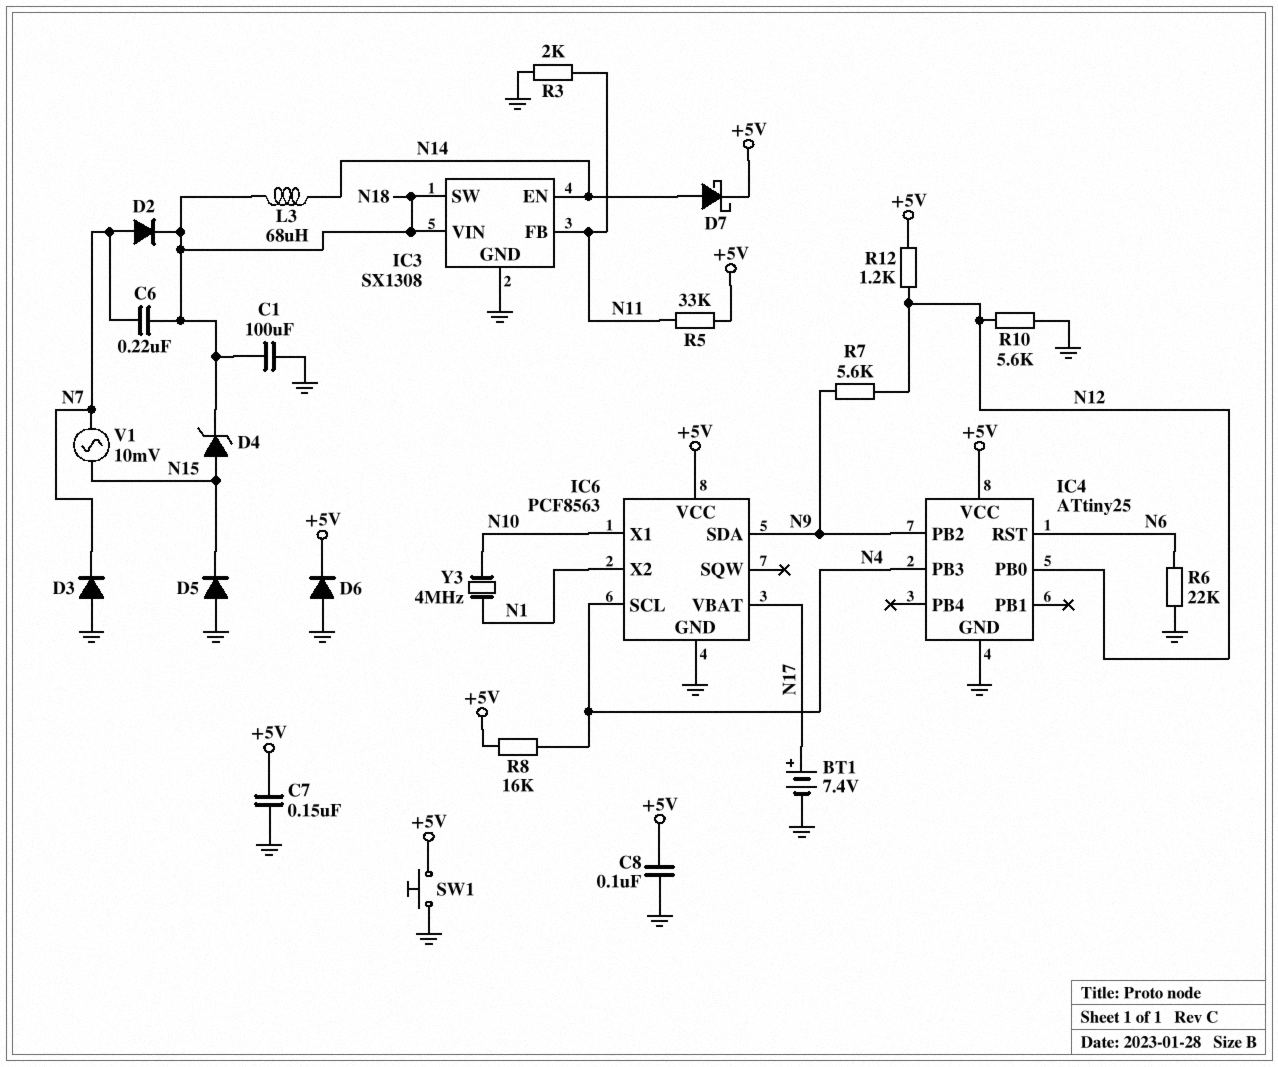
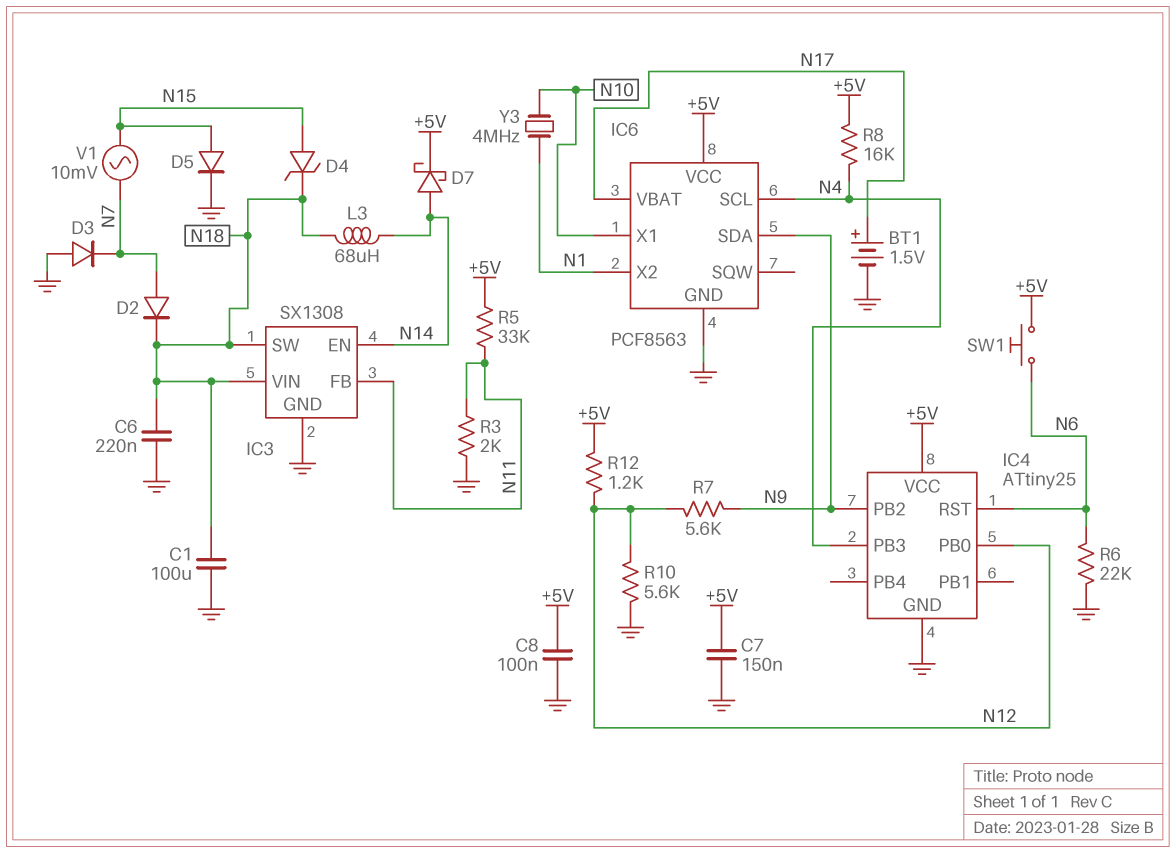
BT1: 7.4V (plus N17, minus GND) -> 1.5V (plus N17, minus GND)
C6: 220nF (N7, N18) -> 220nF (GND, N18)
D5: diode (A GND, K N15) -> diode (A N15, K GND)
D6: diode (A GND, K +5V) -> none
SW1: button (+5V, GND) -> button (+5V, N6)

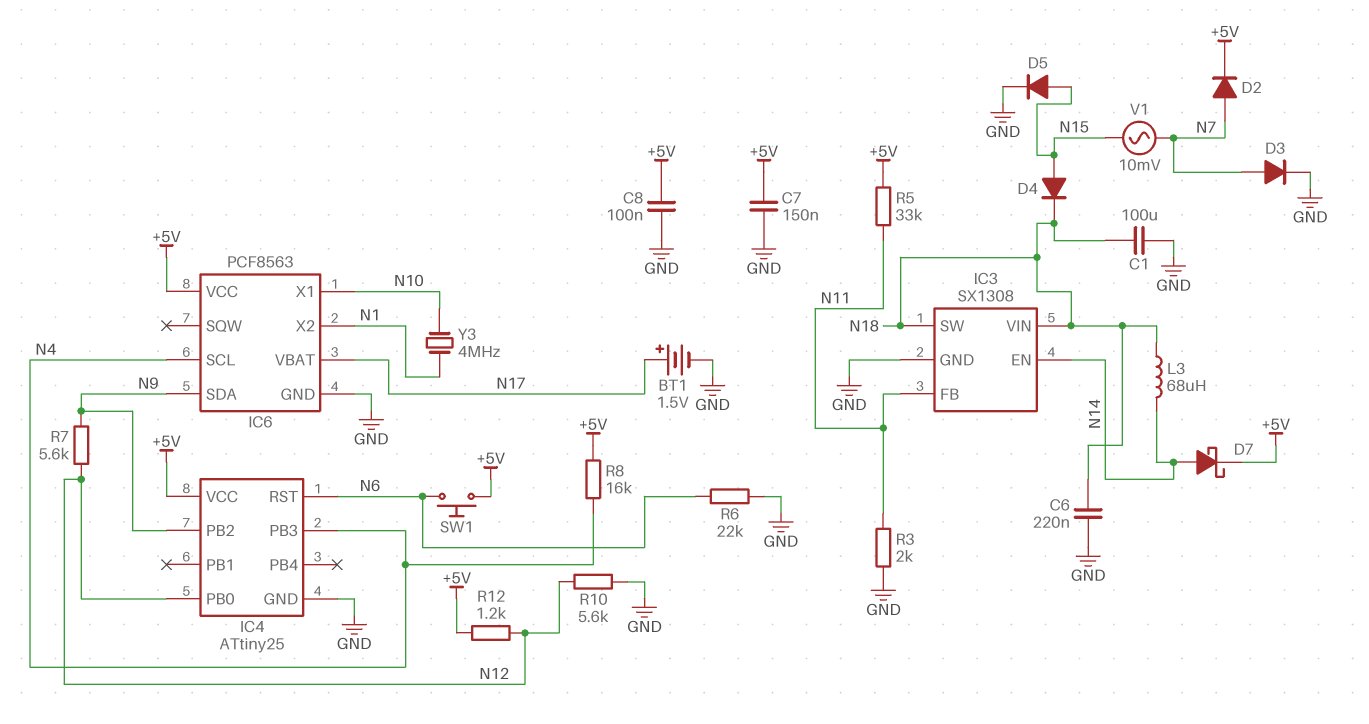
D2: diode (A N7, K N18) -> diode (A N7, K +5V)
D3: diode (A GND, K N7) -> diode (A N7, K GND)
D4: zener (A N15, K N18) -> diode (A N15, K N18)

